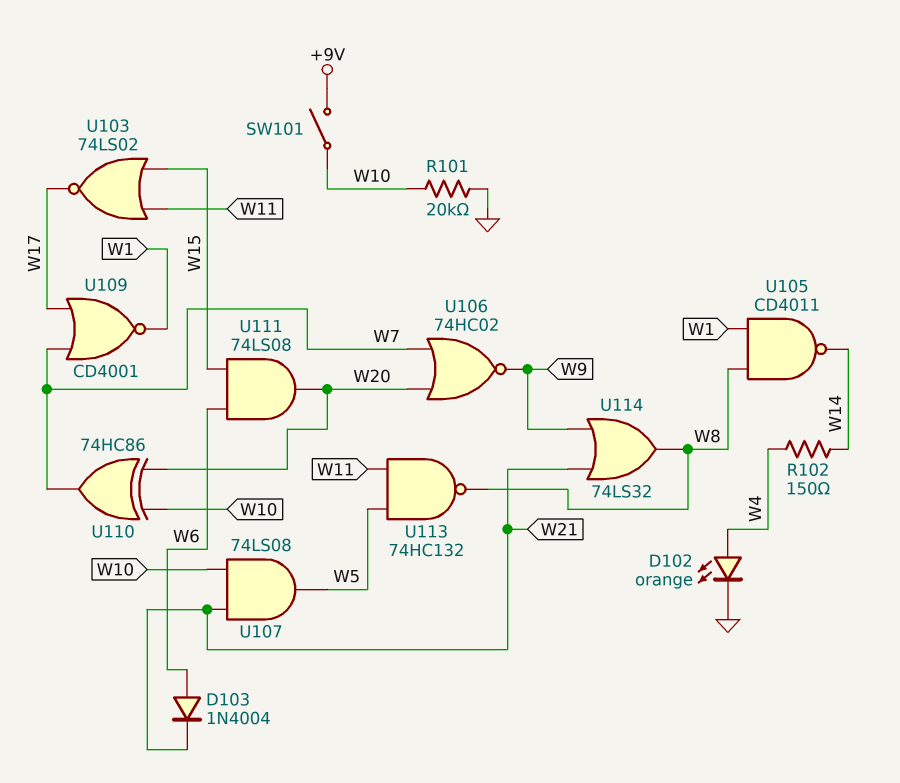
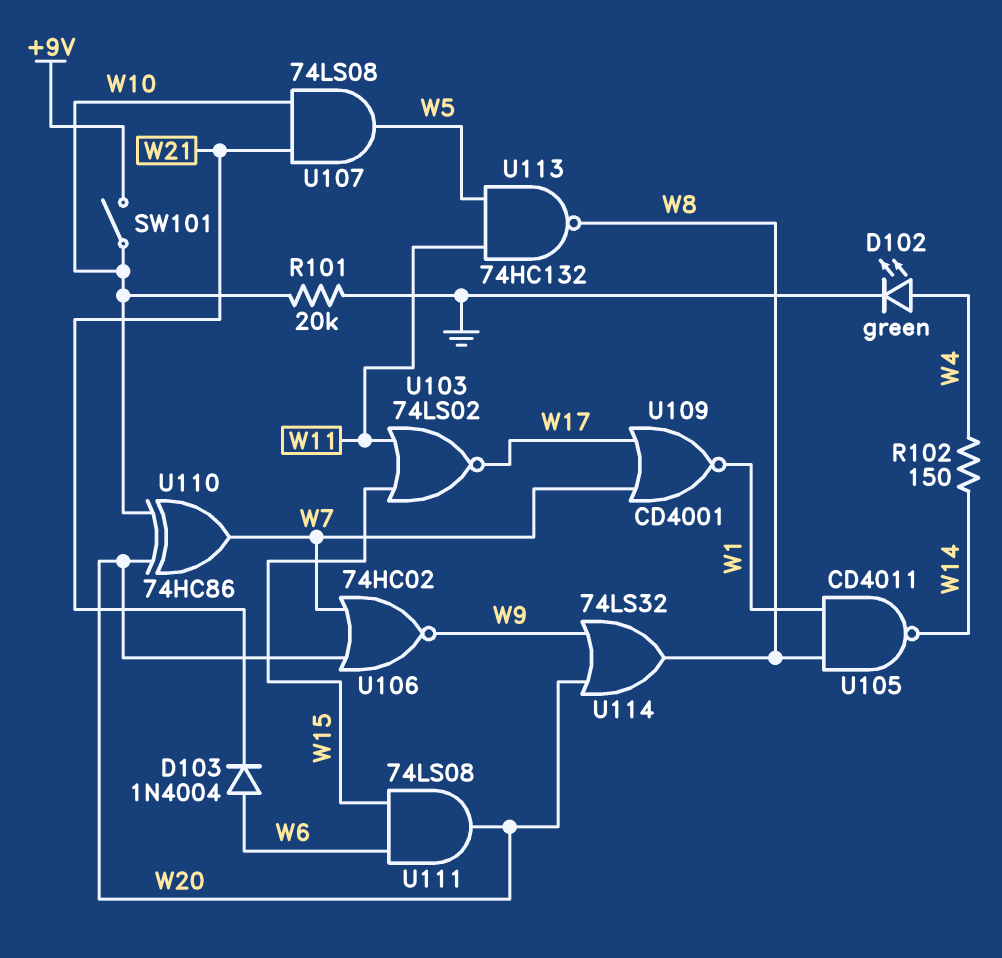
D102: LED orange (A W4, K GND) -> LED green (A W4, K GND)
U114: OR 74LS32 (in W9, in W21, out W8) -> OR 74LS32 (in W9, in W20, out W8)

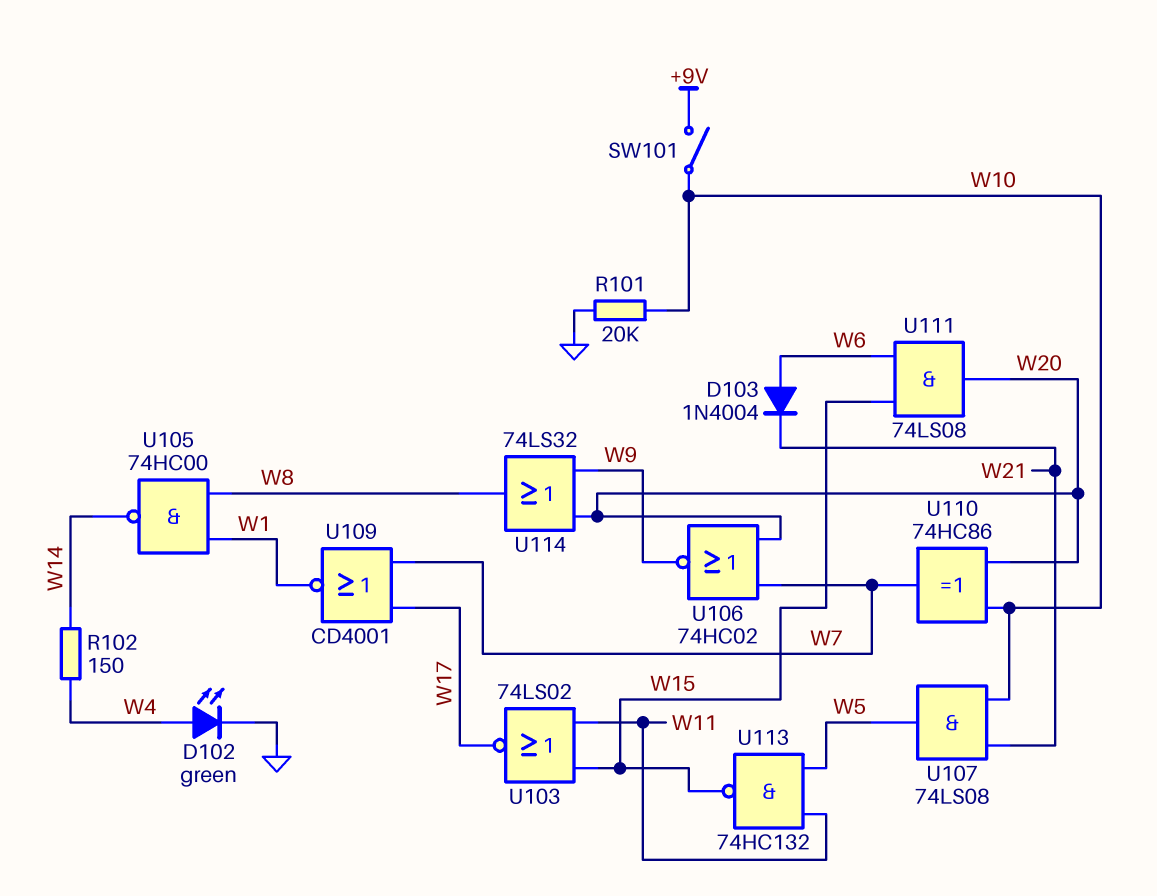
U105: NAND CD4011 (in W1, in W8, out W14) -> NAND 74HC00 (in W1, in W8, out W14)
U113: NAND 74HC132 (in W5, in W11, out W8) -> NAND 74HC132 (in W5, in W11, out W15)

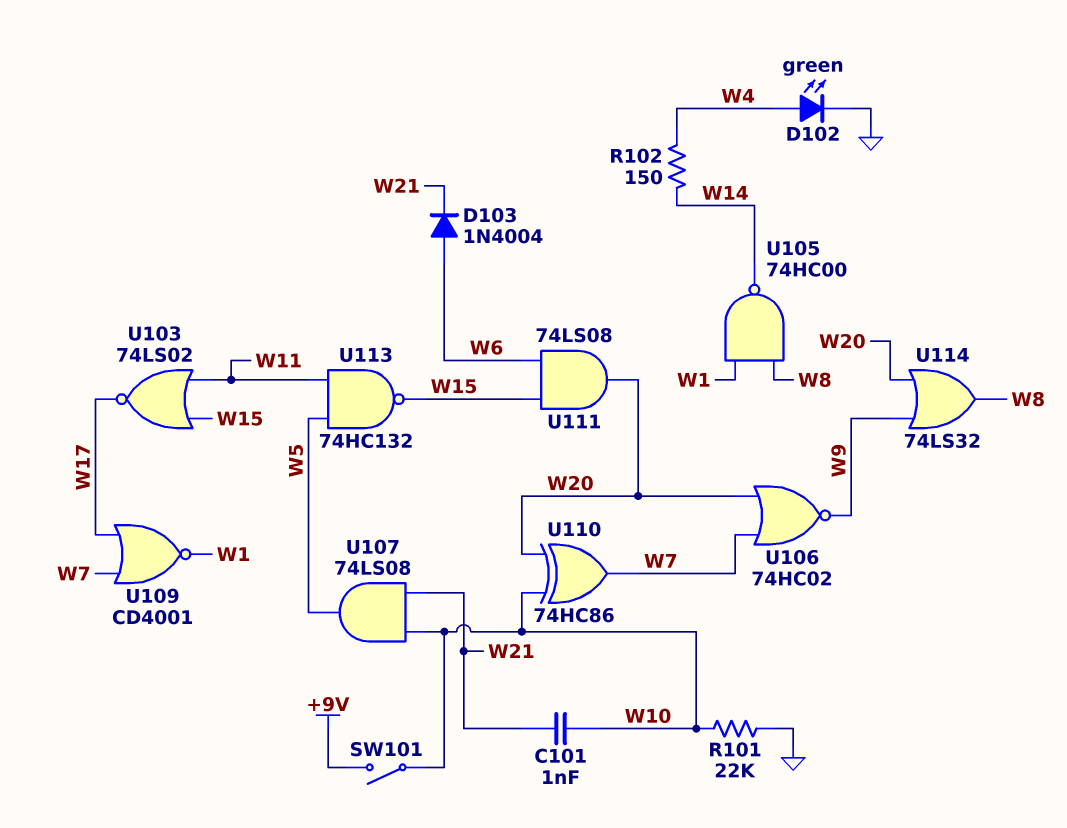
C101: none -> 1nF (W10, W21)
R101: 20k (GND, W10) -> 22k (GND, W10)

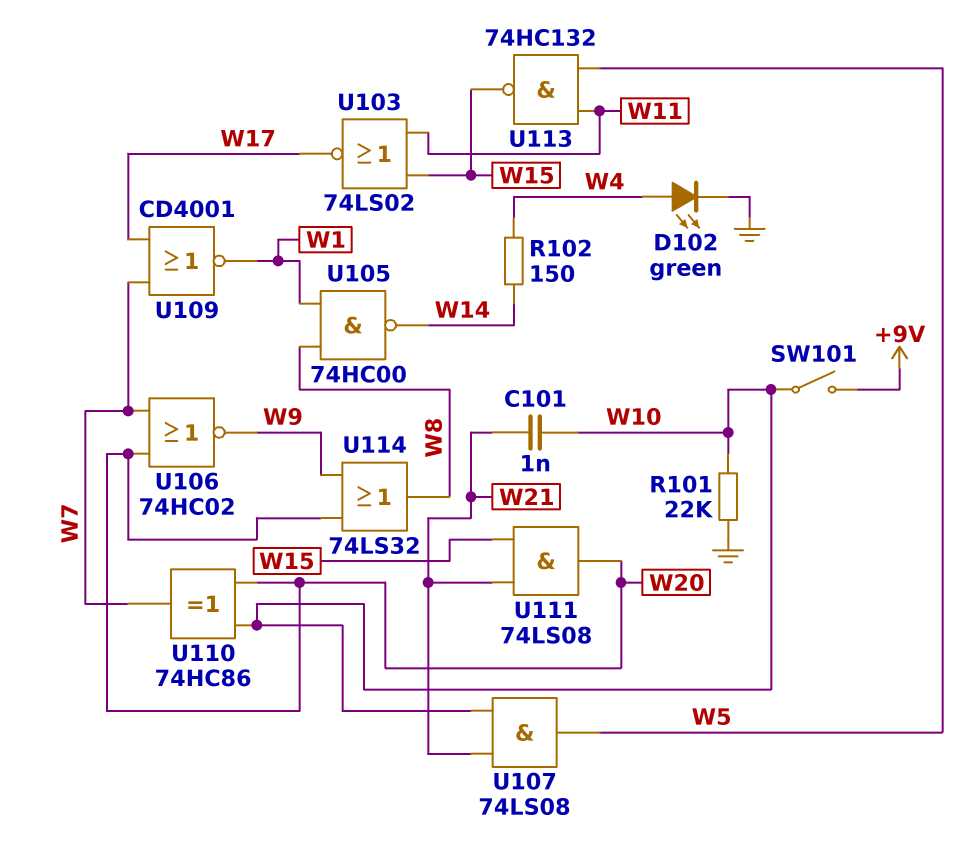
D103: diode 1N4004 (A W6, K W21) -> none
U111: AND 74LS08 (in W6, in W15, out W20) -> AND 74LS08 (in W15, in W21, out W20)

